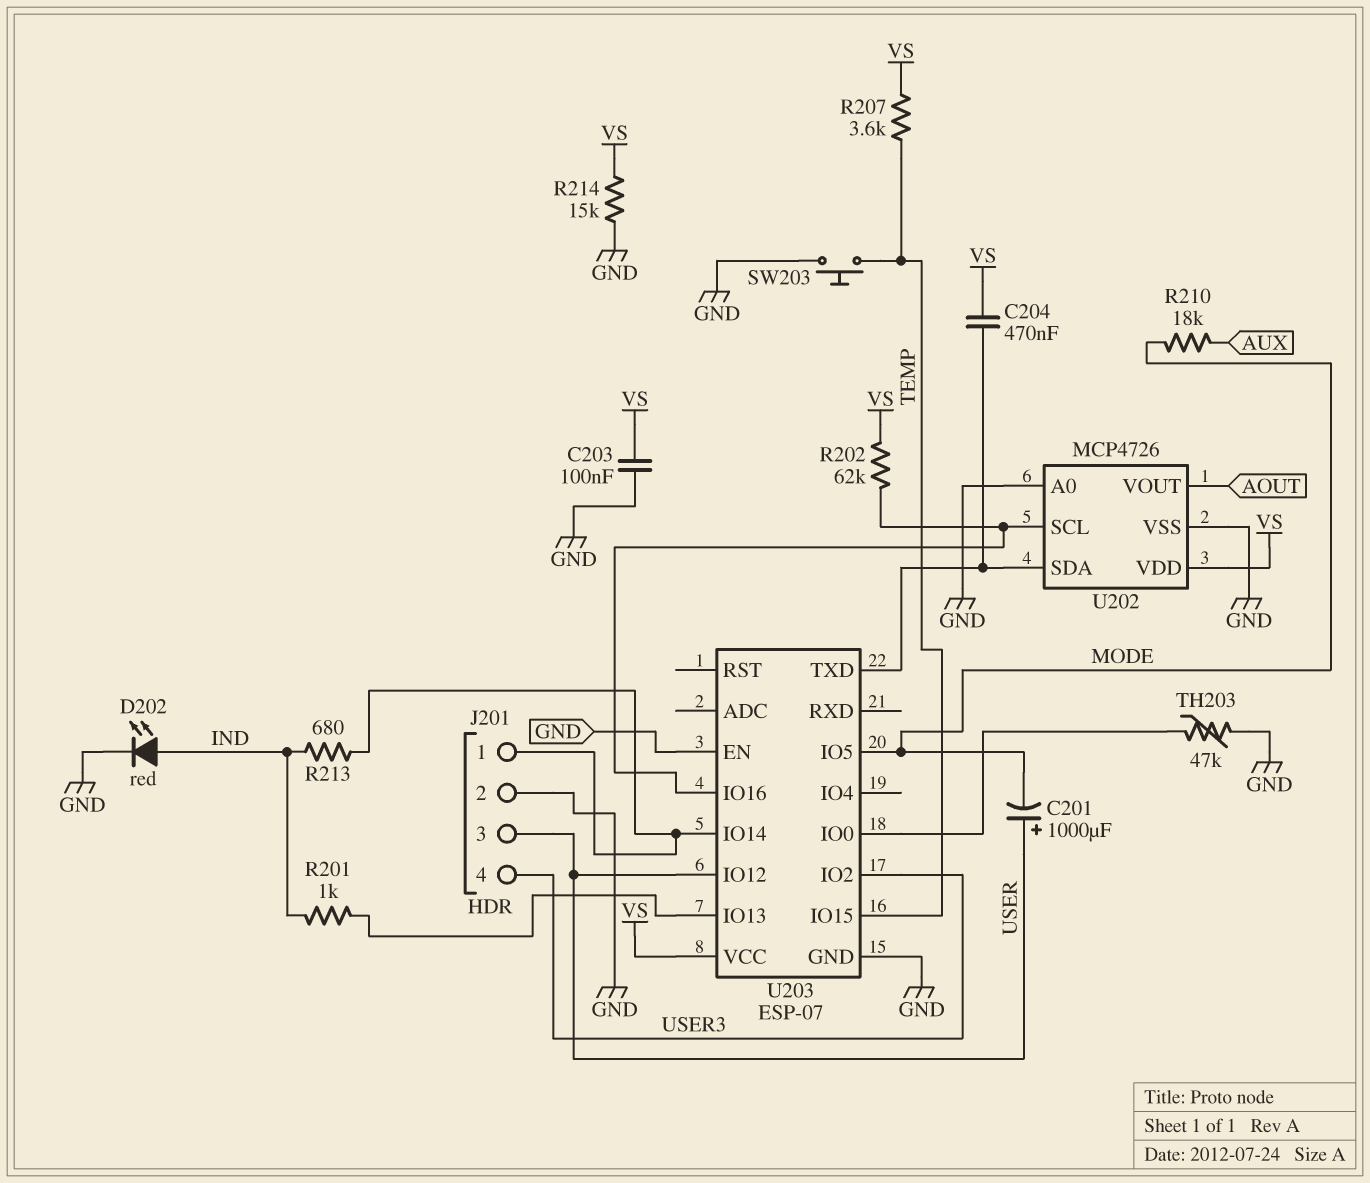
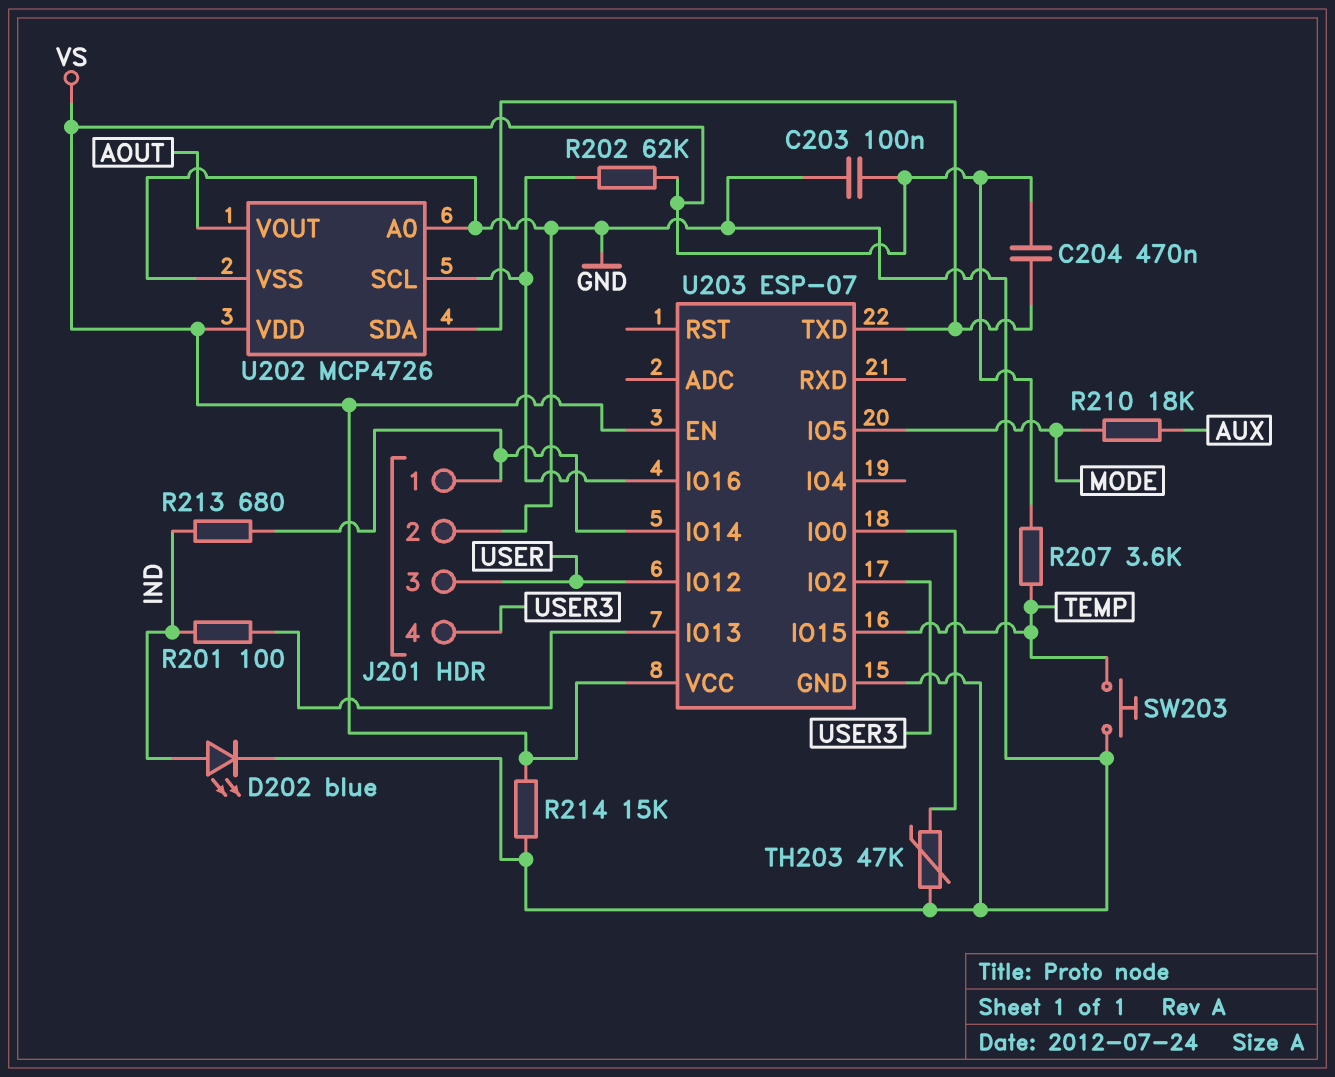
C201: 1000uF (plus USER, minus MODE) -> none
D202: LED red (A IND, K GND) -> LED blue (A IND, K GND)
R201: 1k (IND, U203/IO13) -> 100 (IND, U203/IO13)
U203 pin EN: GND -> VS

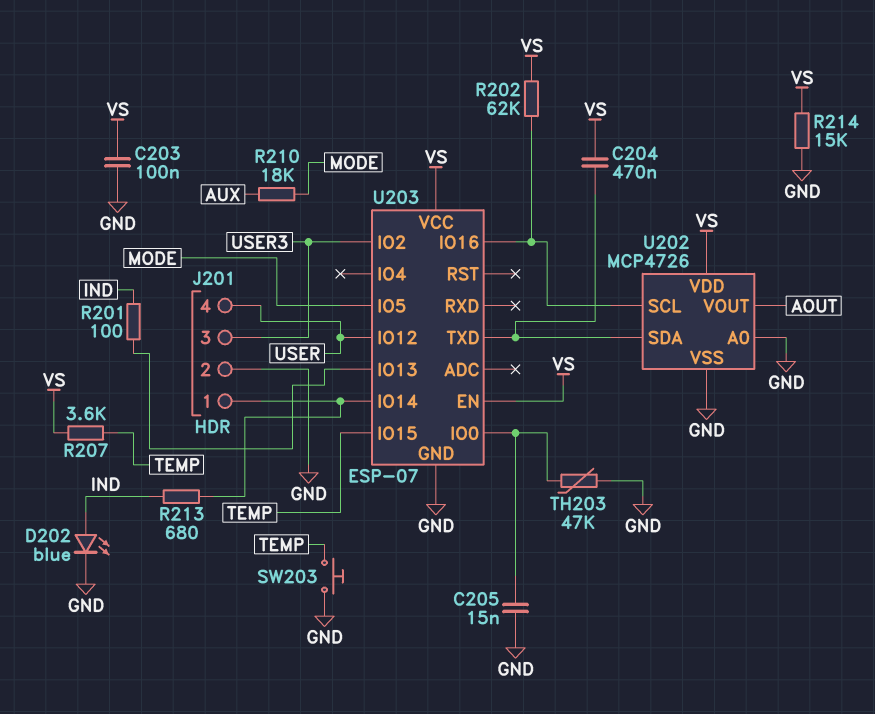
C205: none -> 15nF (GND, U203/IO0)
J201 pin 3: USER -> USER3
J201 pin 4: USER3 -> USER

